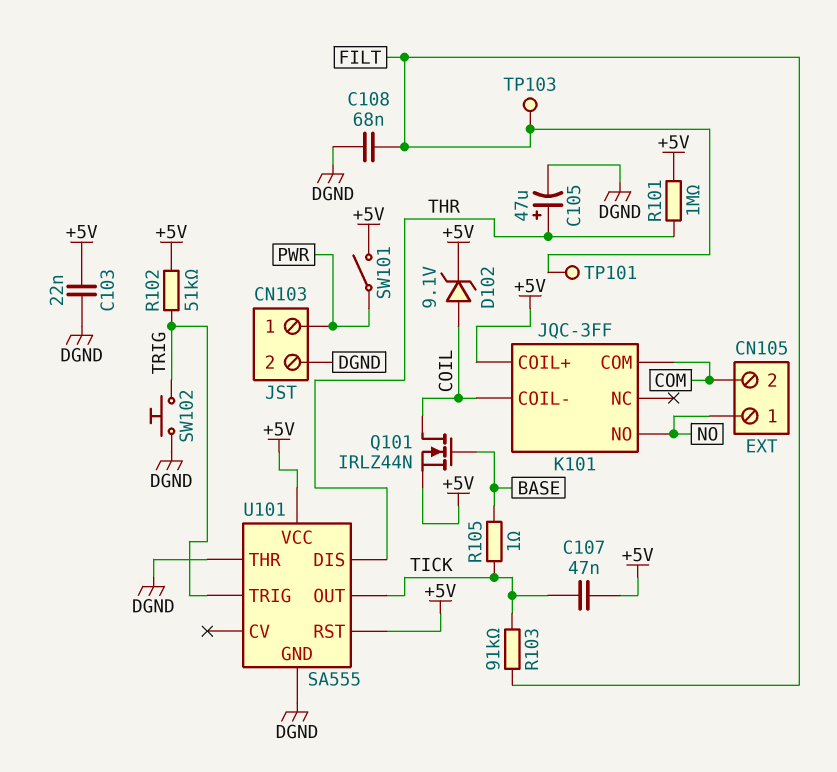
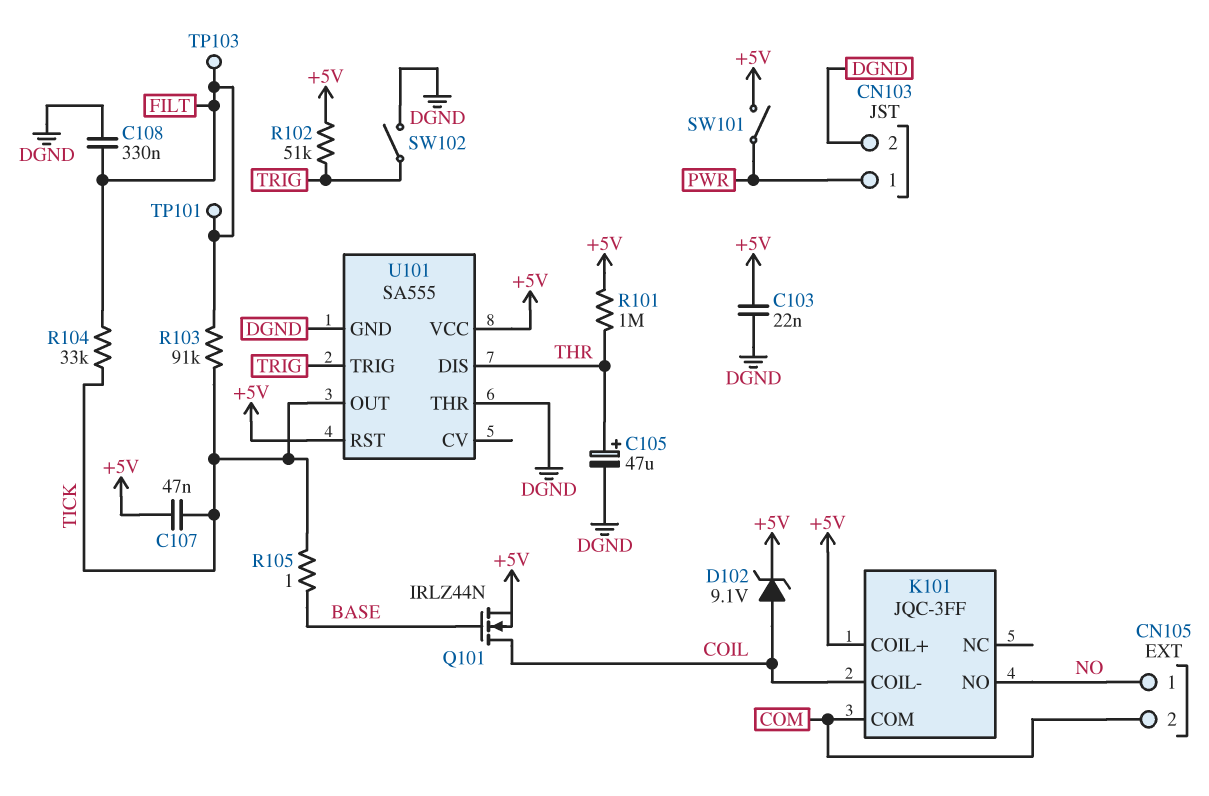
C108: 68nF (DGND, FILT) -> 330nF (DGND, FILT)
R104: none -> 33k (FILT, TICK)
SW102: button (DGND, TRIG) -> switch (DGND, TRIG)

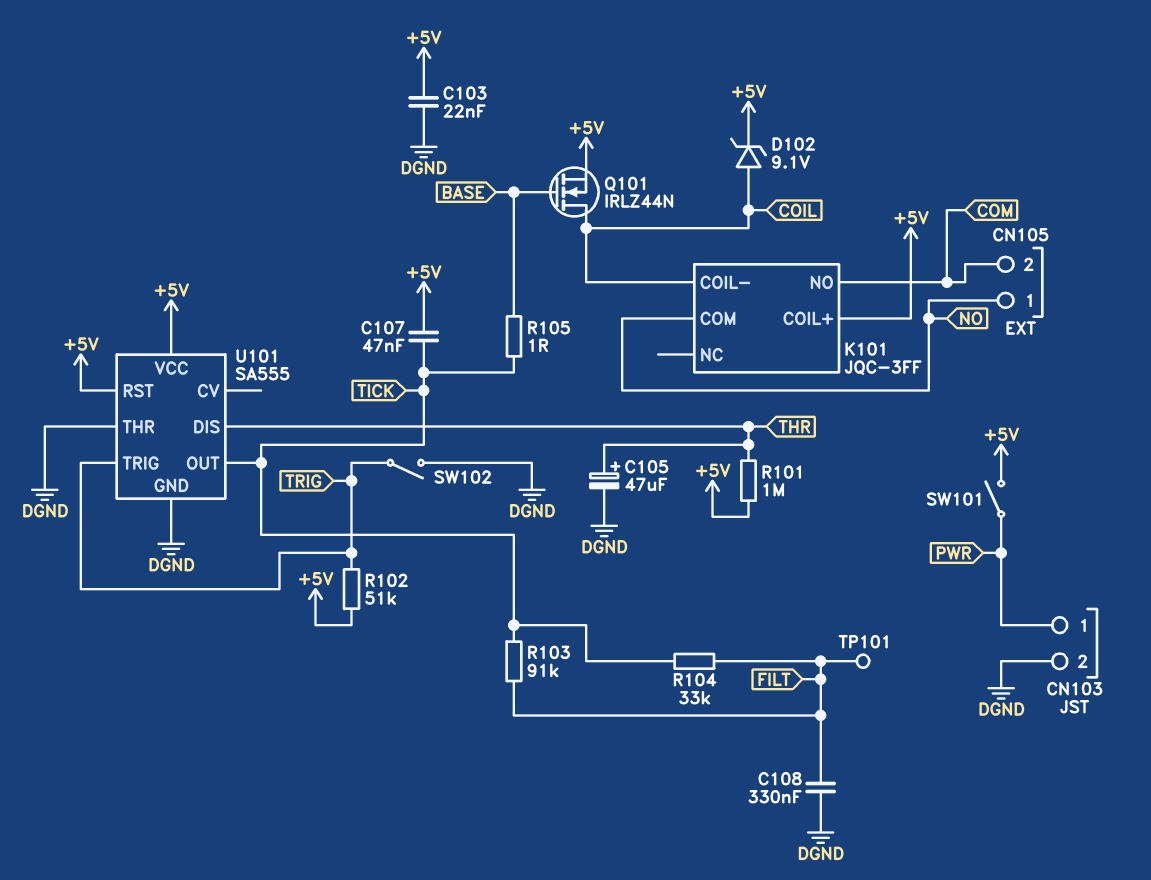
K101 pin COM: COM -> NO
K101 pin NO: NO -> COM
TP103: test point (FILT) -> none

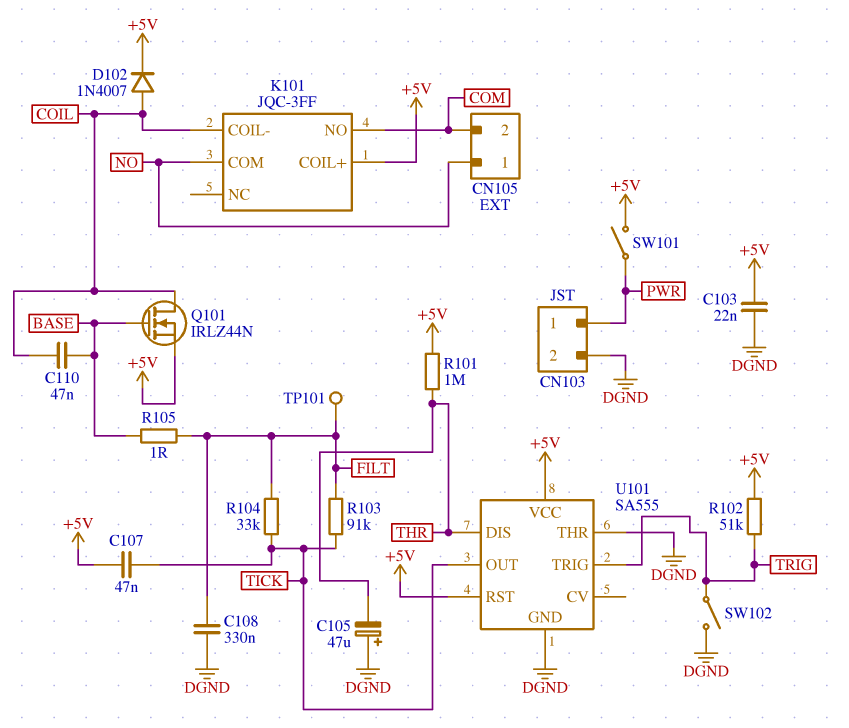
C105: 47uF (plus THR, minus DGND) -> 47uF (plus DGND, minus THR)
C110: none -> 47nF (BASE, COIL)
D102: zener 9.1V (A COIL, K +5V) -> diode 1N4007 (A COIL, K +5V)
R105: 1 (BASE, TICK) -> 1 (BASE, FILT)

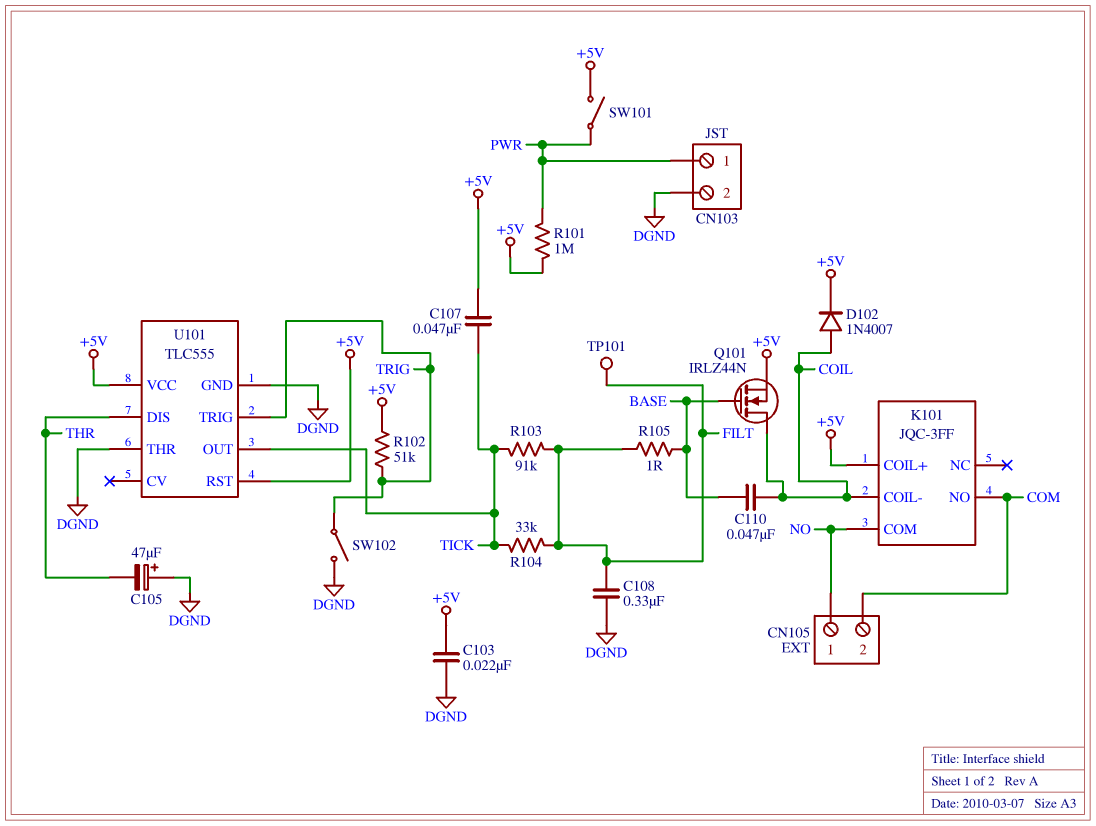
R101: 1M (+5V, THR) -> 1M (+5V, PWR)
U101: SA555 -> TLC555

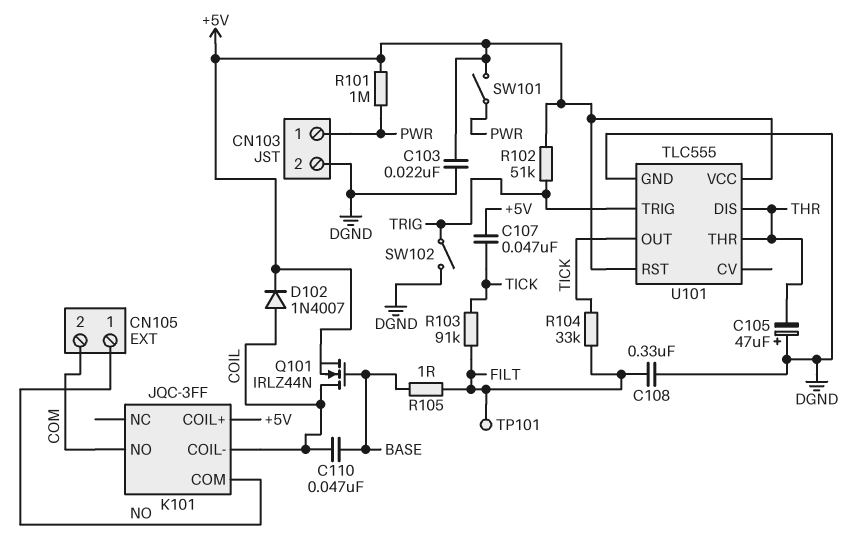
U101 pin THR: DGND -> THR

